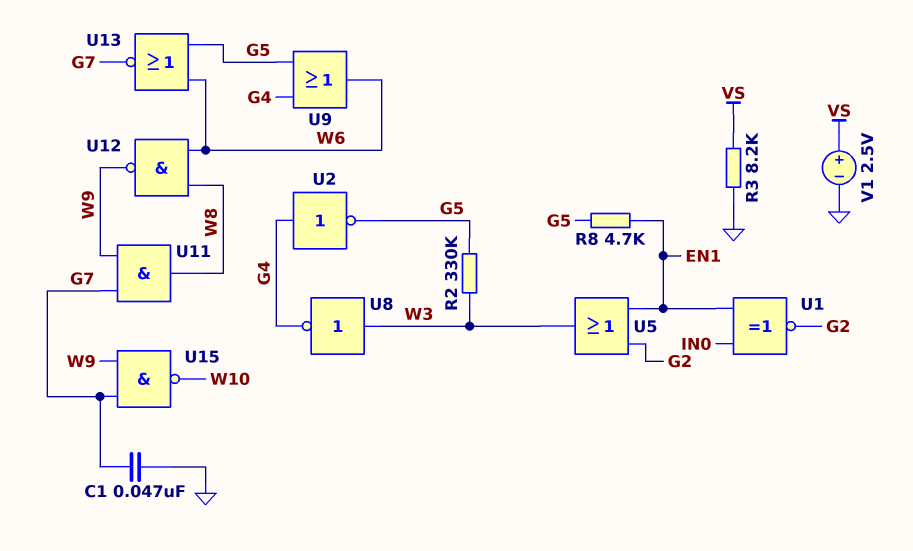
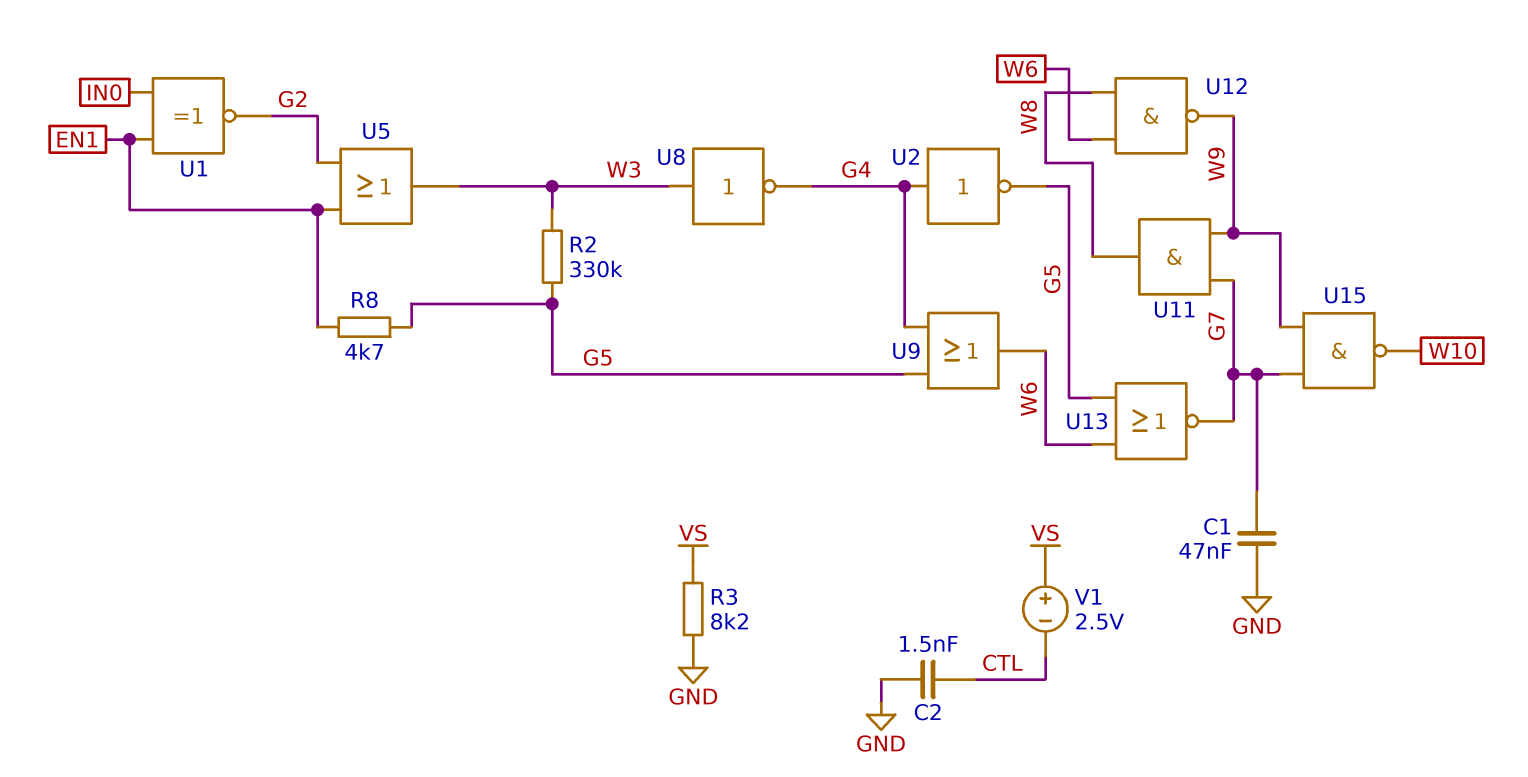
C2: none -> 1.5nF (CTL, GND)
V1: 2.5V (plus VS, minus GND) -> 2.5V (plus VS, minus CTL)

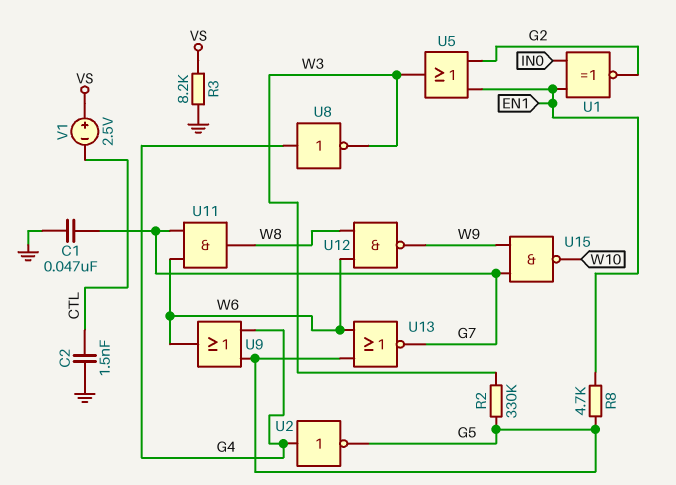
U8: NOT (in W3, out G4) -> NOT (in G4, out W3)
U11: AND (in G7, in W9, out W8) -> AND (in G7, in W6, out W8)

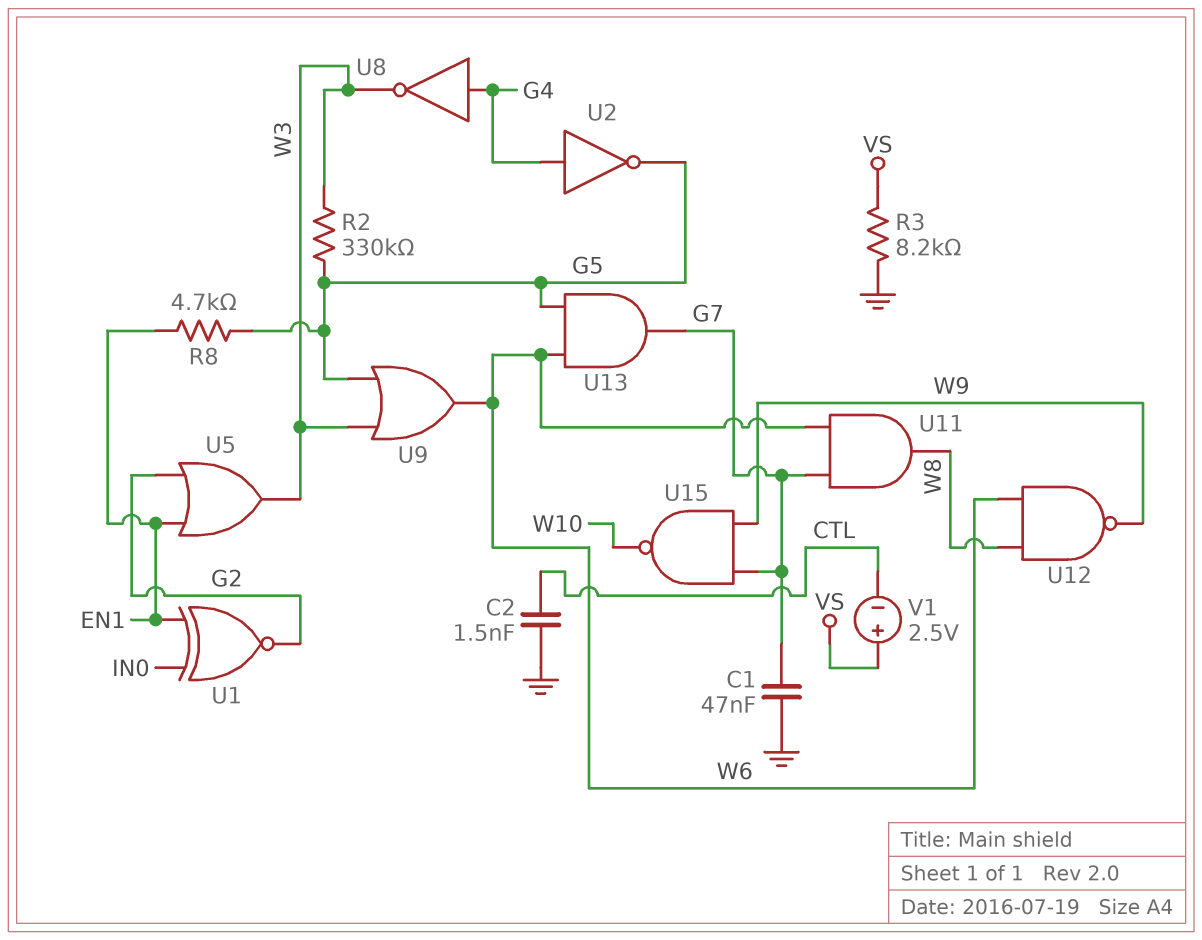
U9: OR (in G4, in G5, out W6) -> OR (in G5, in W3, out W6)
U13: NOR (in G5, in W6, out G7) -> AND (in G5, in W6, out G7)

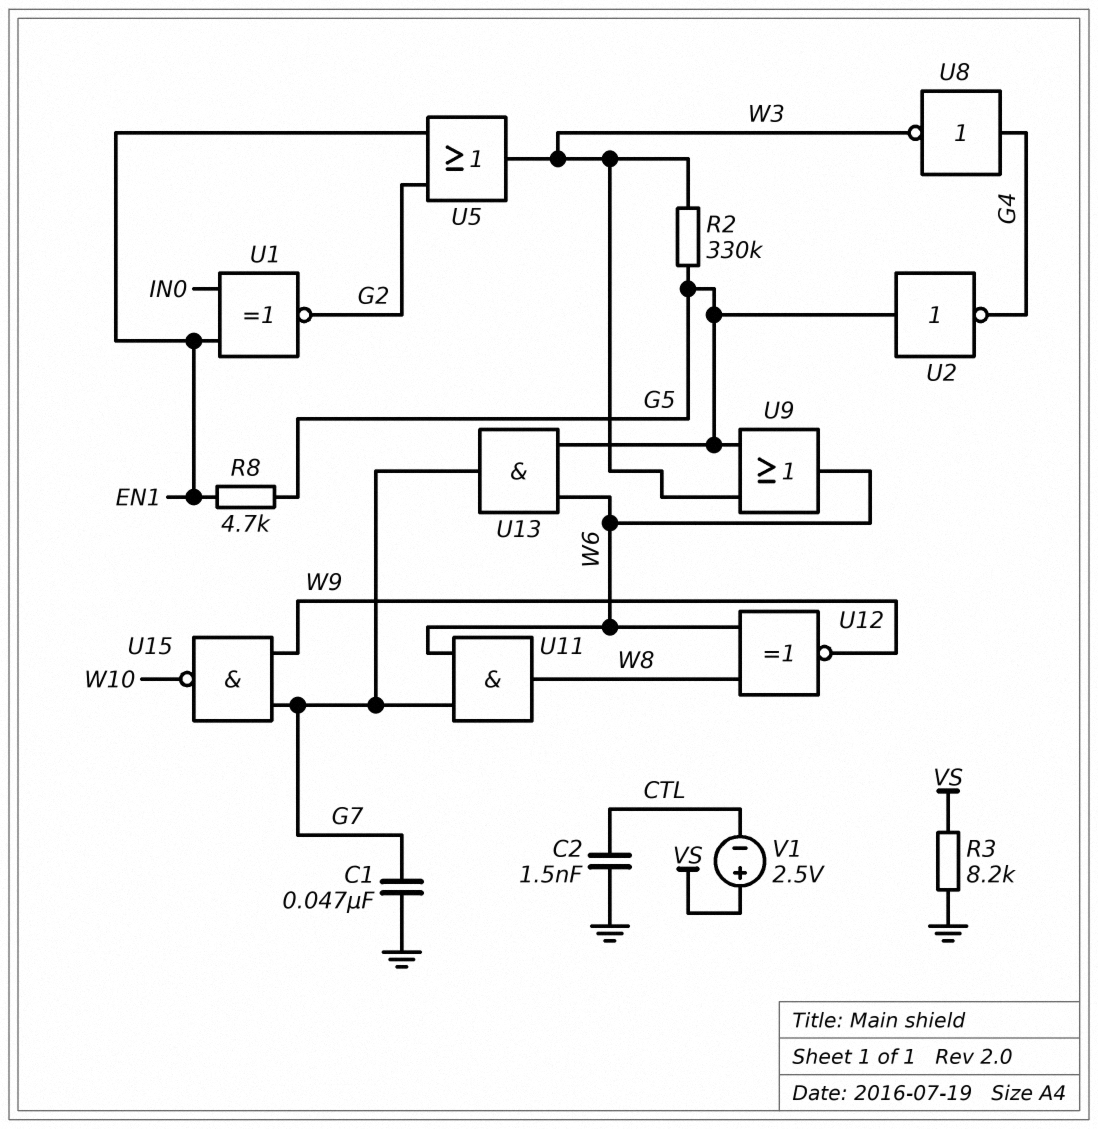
U2: NOT (in G4, out G5) -> NOT (in G5, out G4)
U12: NAND (in W6, in W8, out W9) -> XNOR (in W6, in W8, out W9)

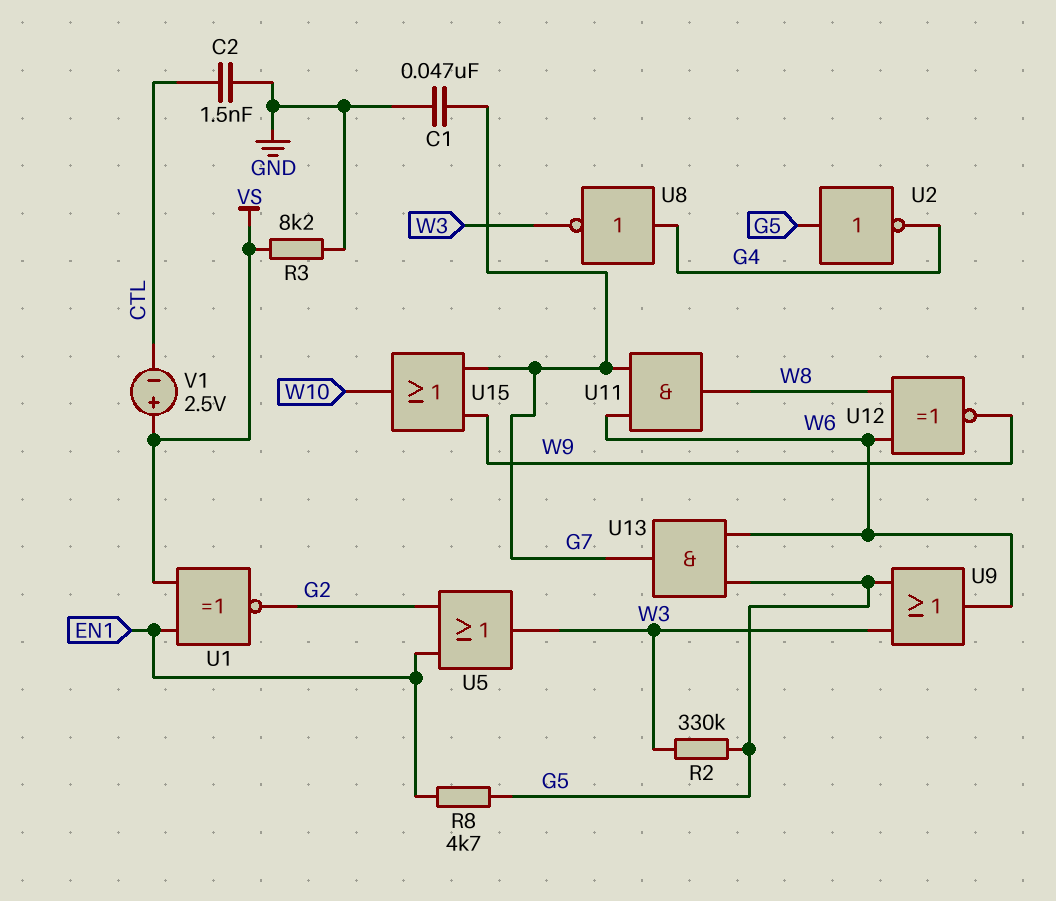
U1: XNOR (in EN1, in IN0, out G2) -> XNOR (in EN1, in VS, out G2)
U15: NAND (in G7, in W9, out W10) -> OR (in G7, in W9, out W10)

